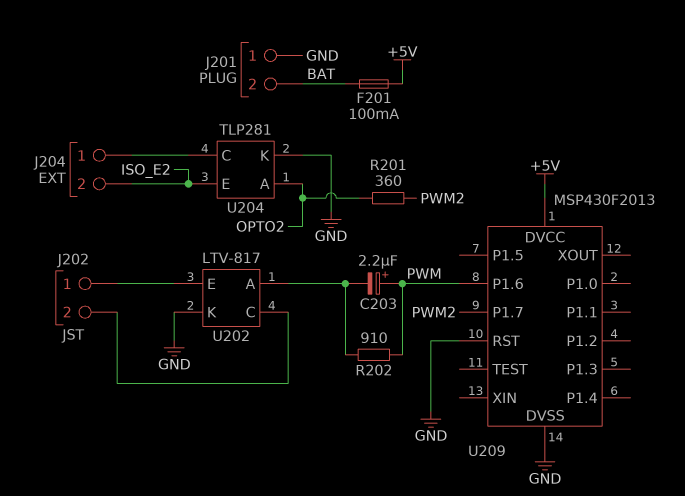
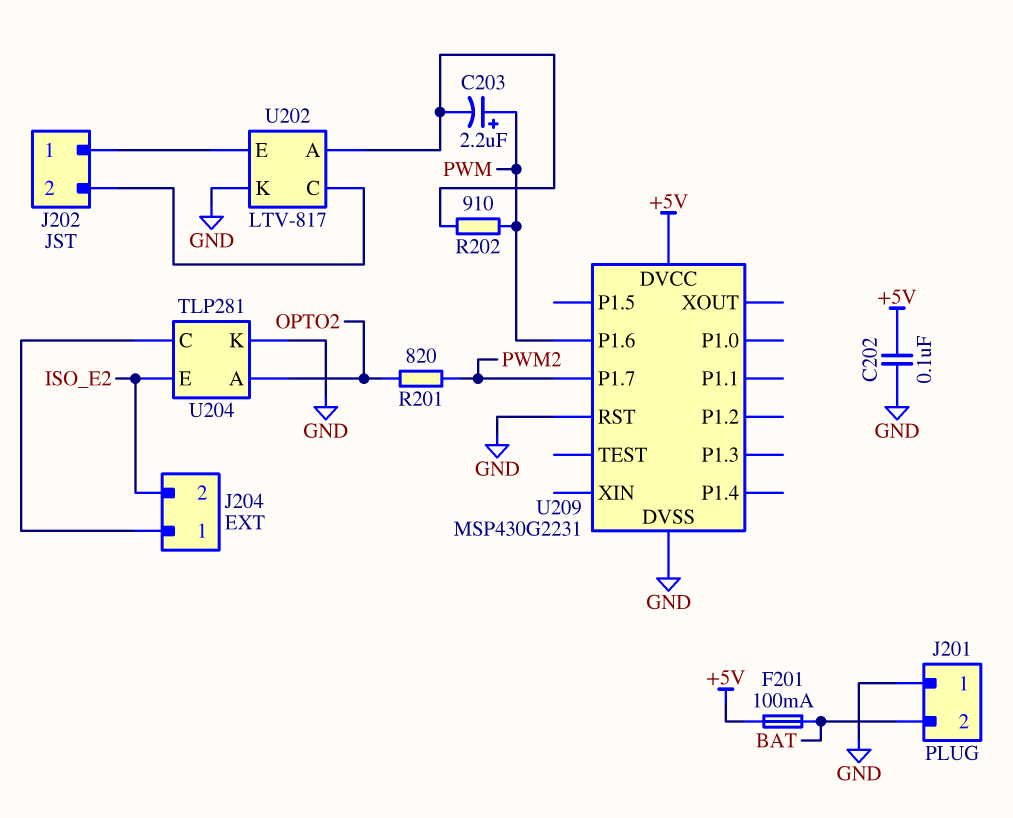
C202: none -> 100nF (+5V, GND)
R201: 360 (OPTO2, PWM2) -> 820 (OPTO2, PWM2)
U209: MSP430F2013 -> MSP430G2231

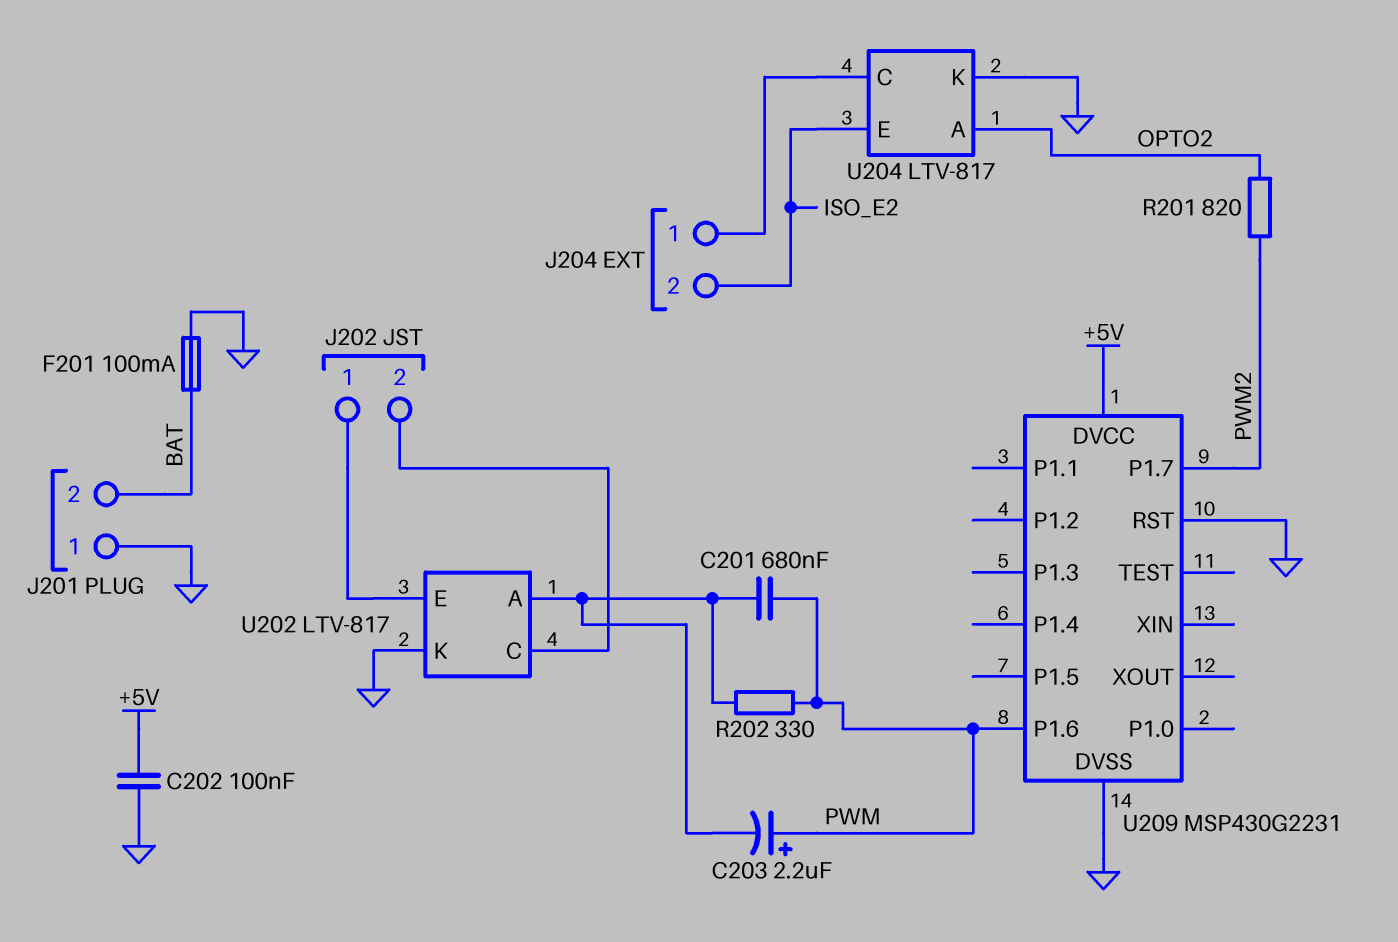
C201: none -> 680nF (PWM, U202/A)
F201: 100mA (+5V, BAT) -> 100mA (BAT, GND)
R202: 910 (PWM, U202/A) -> 330 (PWM, U202/A)
U204: TLP281 -> LTV-817

